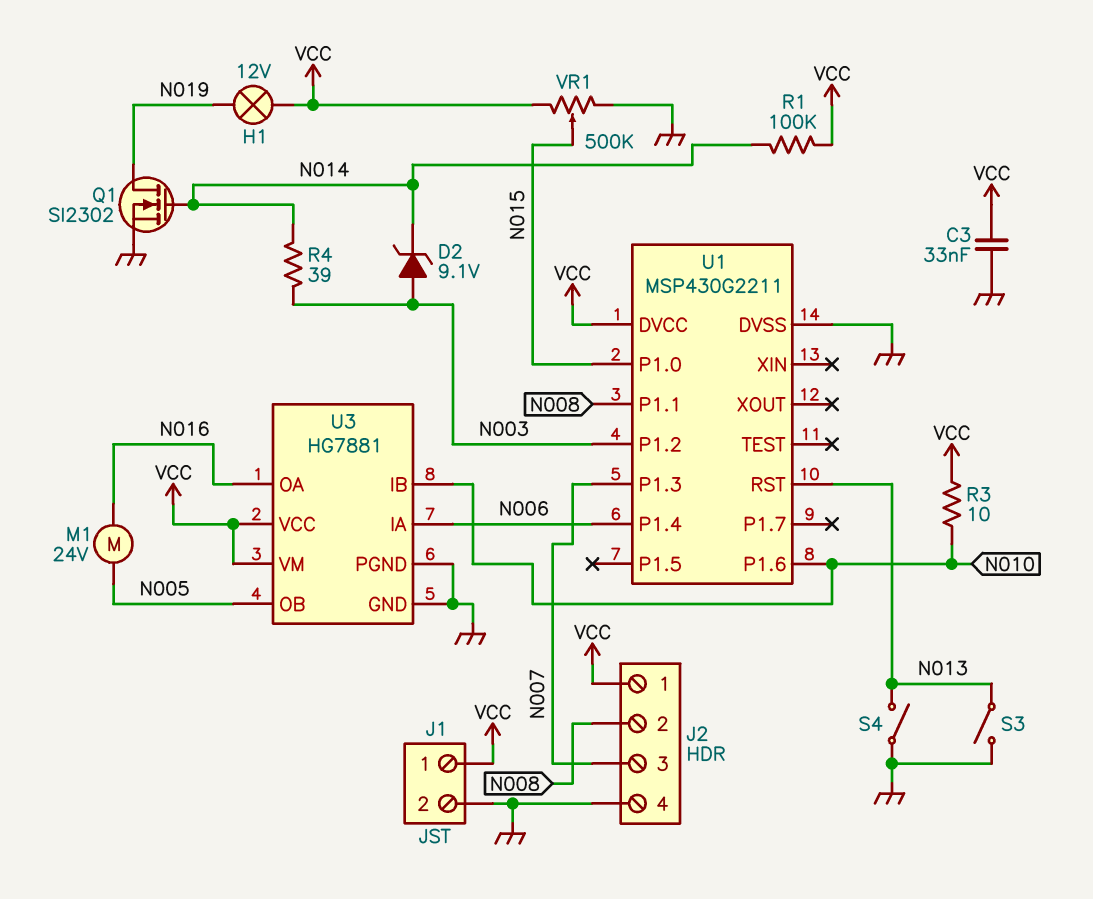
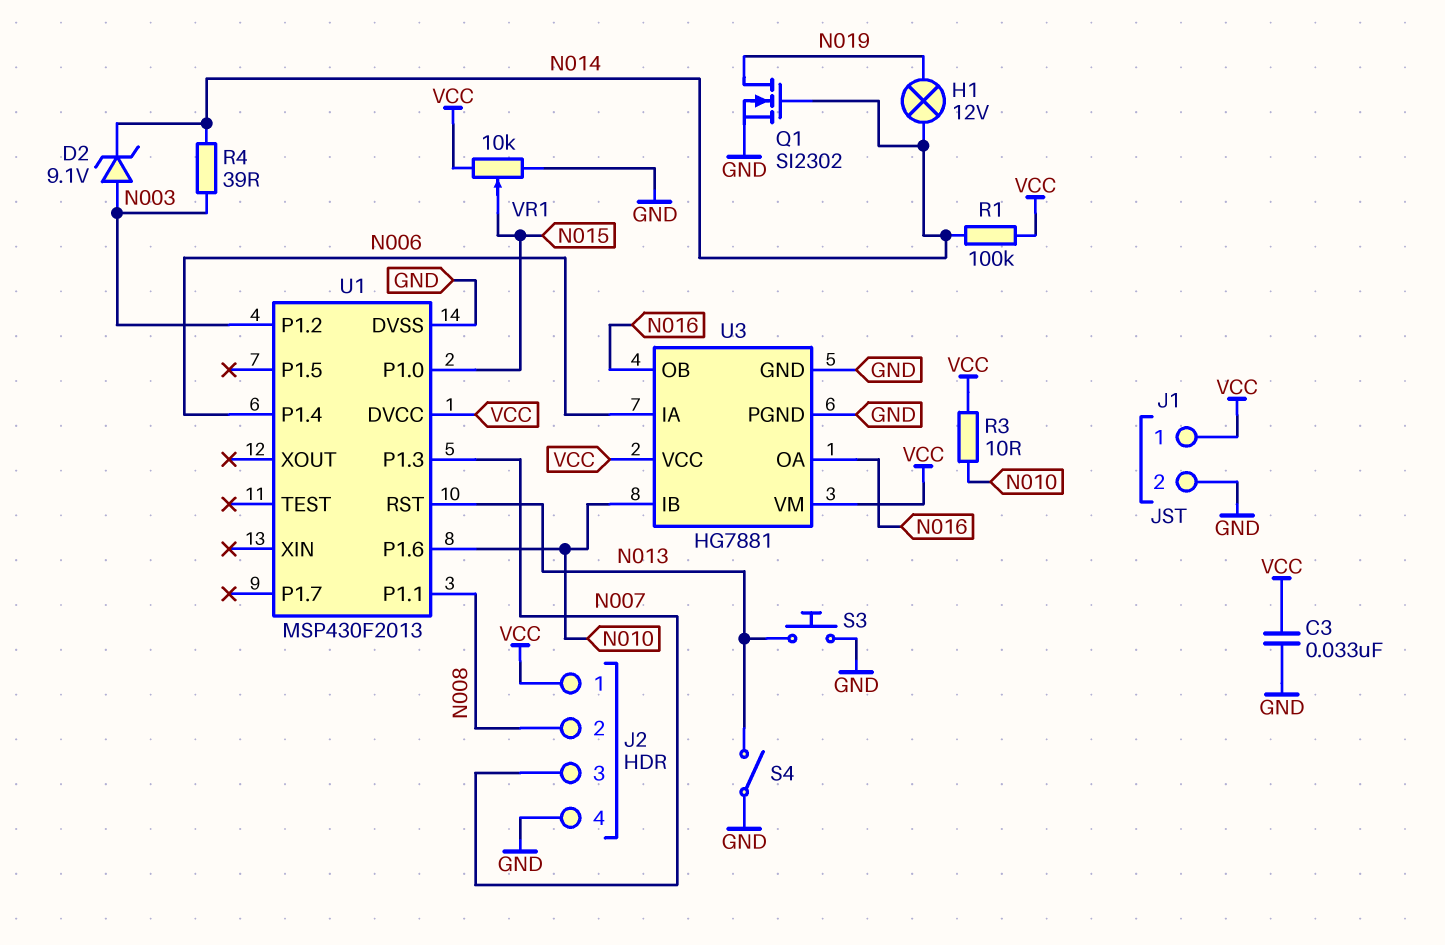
H1: lamp 12V (N019, VCC) -> lamp 12V (N014, N019)
M1: motor 24V (N005, N016) -> none
S3: switch (GND, N013) -> button (GND, N013)
U1: MSP430G2211 -> MSP430F2013
U3 pin OB: N005 -> N016
VR1: 500k (GND, VCC, wiper N015) -> 10k (GND, VCC, wiper N015)

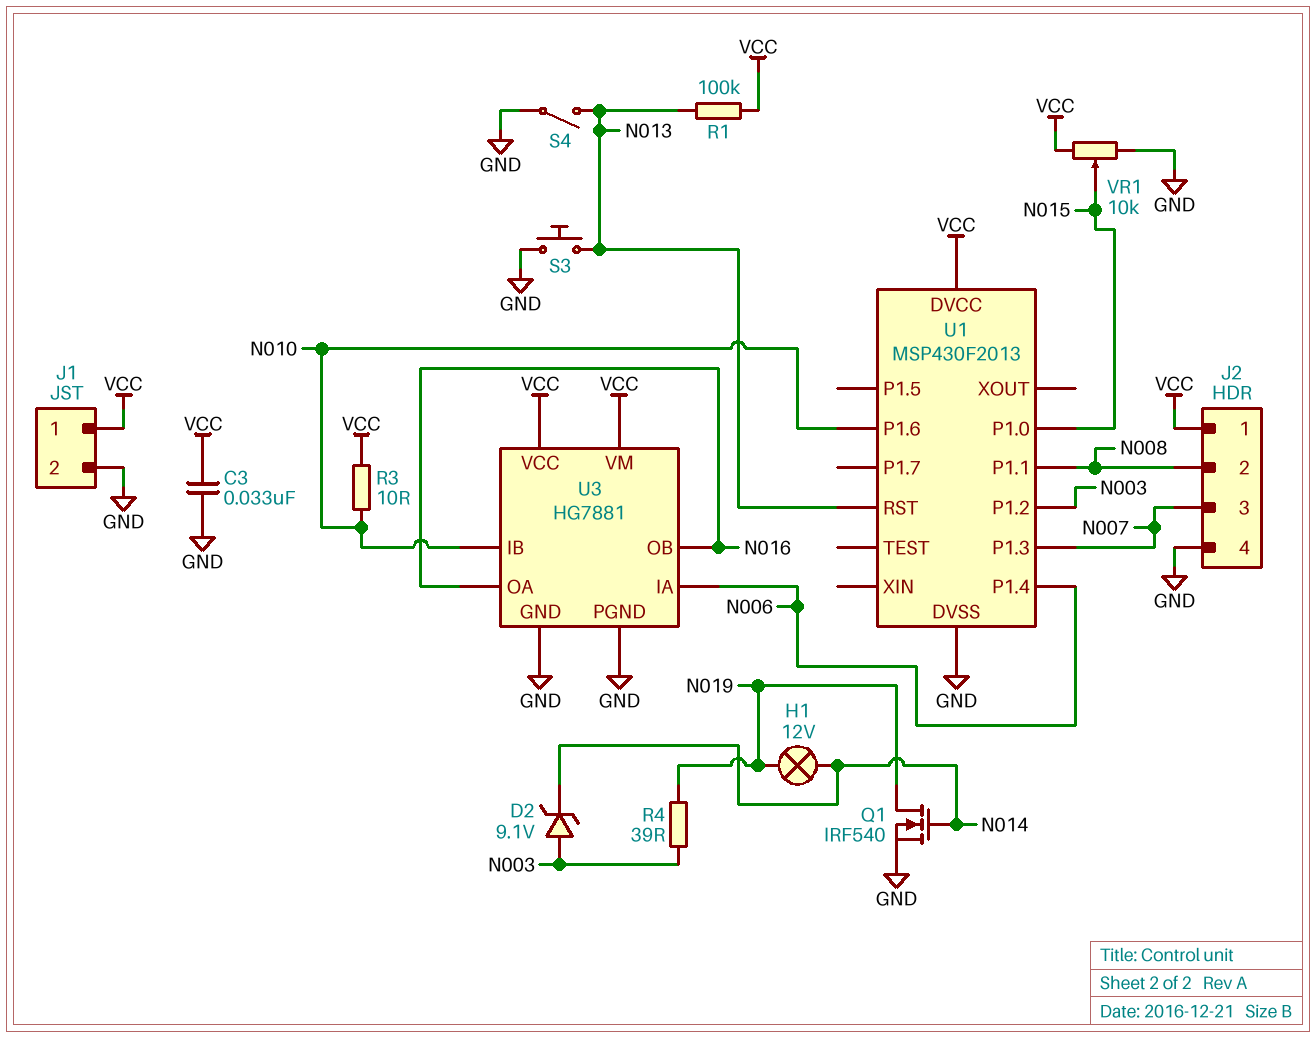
Q1: NMOS SI2302 (G N014, D N019, S GND) -> NMOS IRF540 (G N014, D N019, S GND)
R1: 100k (N014, VCC) -> 100k (N013, VCC)
R4: 39 (N003, N014) -> 39 (N003, N019)

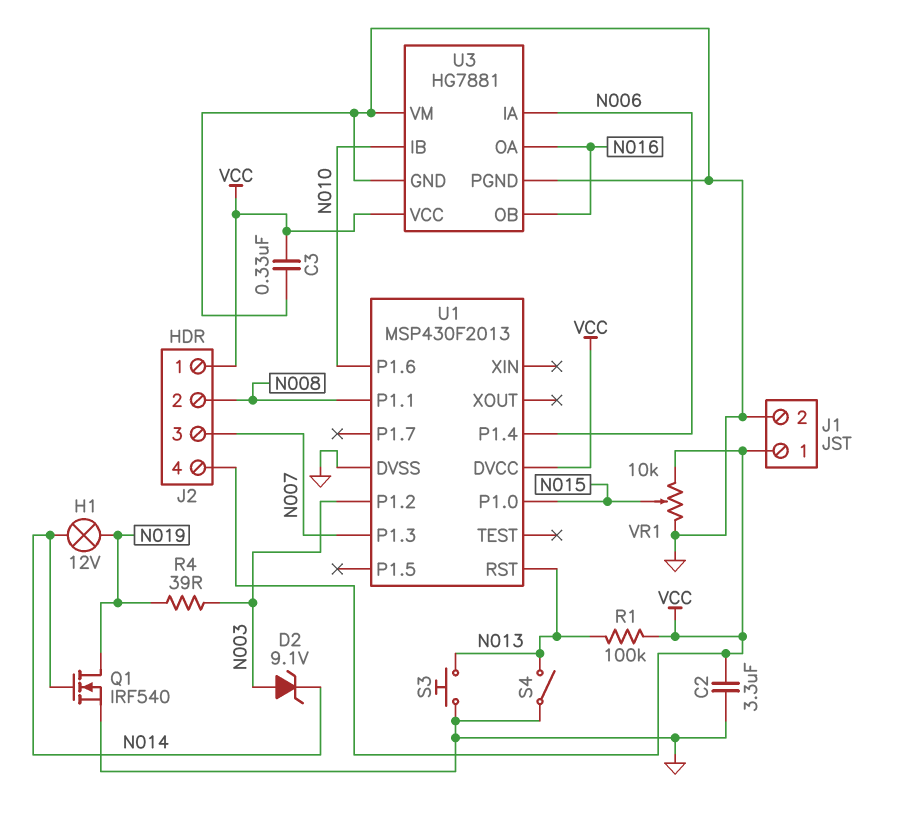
C2: none -> 3.3uF (GND, VCC)
C3: 33nF (GND, VCC) -> 330nF (GND, VCC)
J2 pin 4: GND -> VCC
R3: 10 (N010, VCC) -> none
U3 pin VM: VCC -> GND

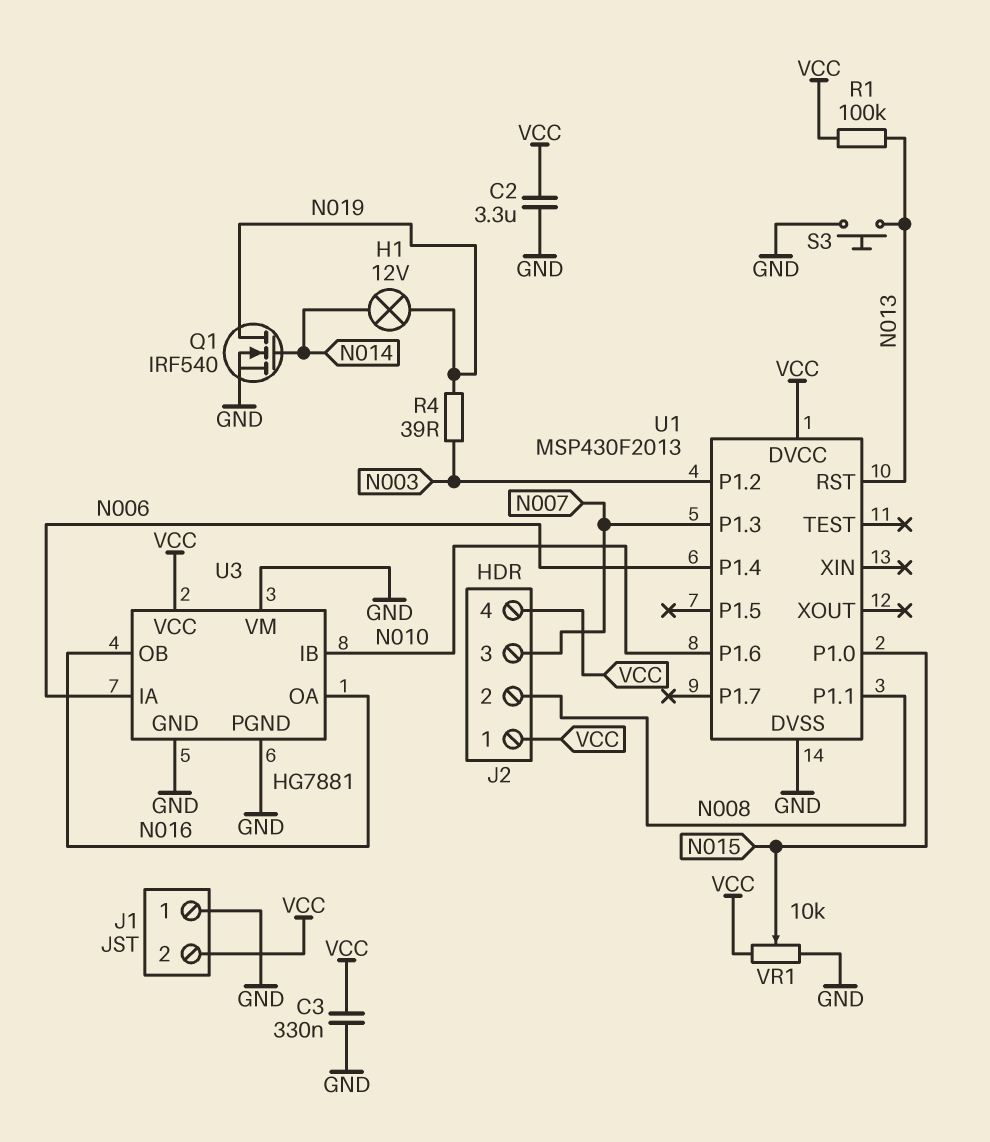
D2: zener 9.1V (A N003, K N014) -> none
J1 pin 1: VCC -> GND
J1 pin 2: GND -> VCC
S4: switch (GND, N013) -> none

